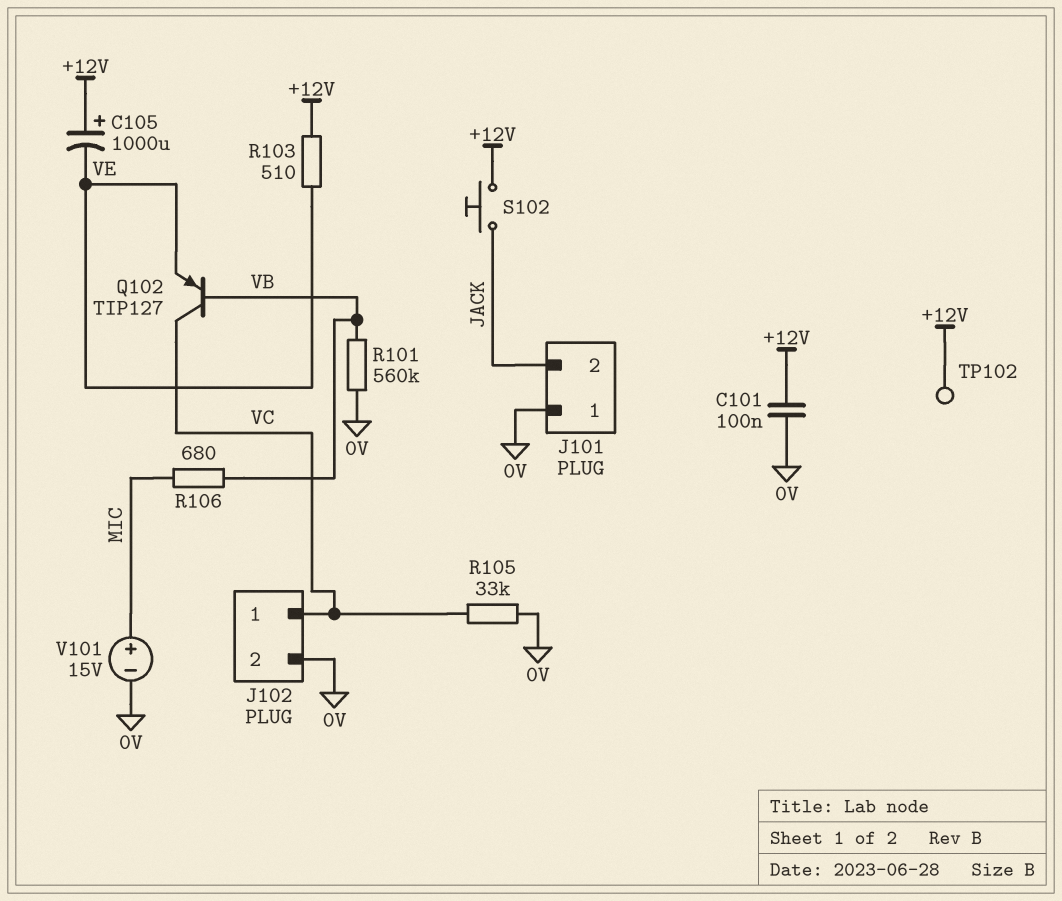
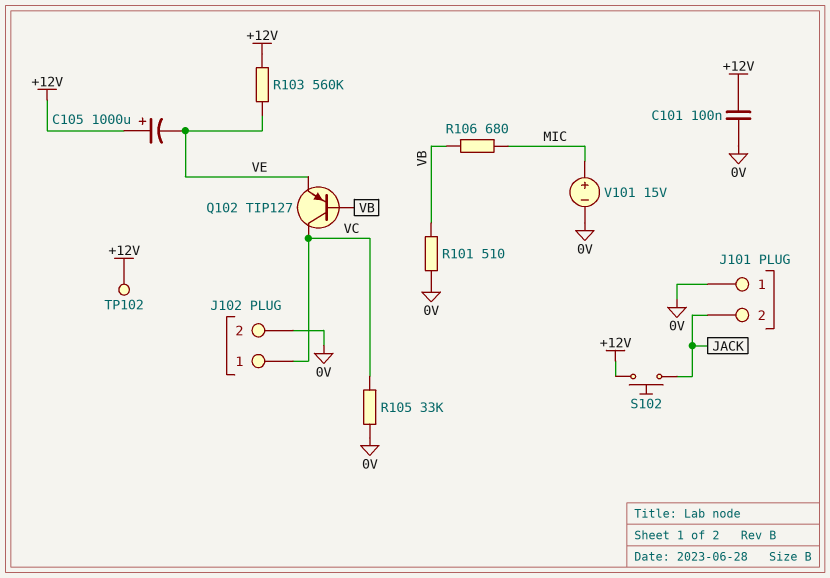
R101: 560k (0V, VB) -> 510 (0V, VB)
R103: 510 (+12V, VE) -> 560k (+12V, VE)

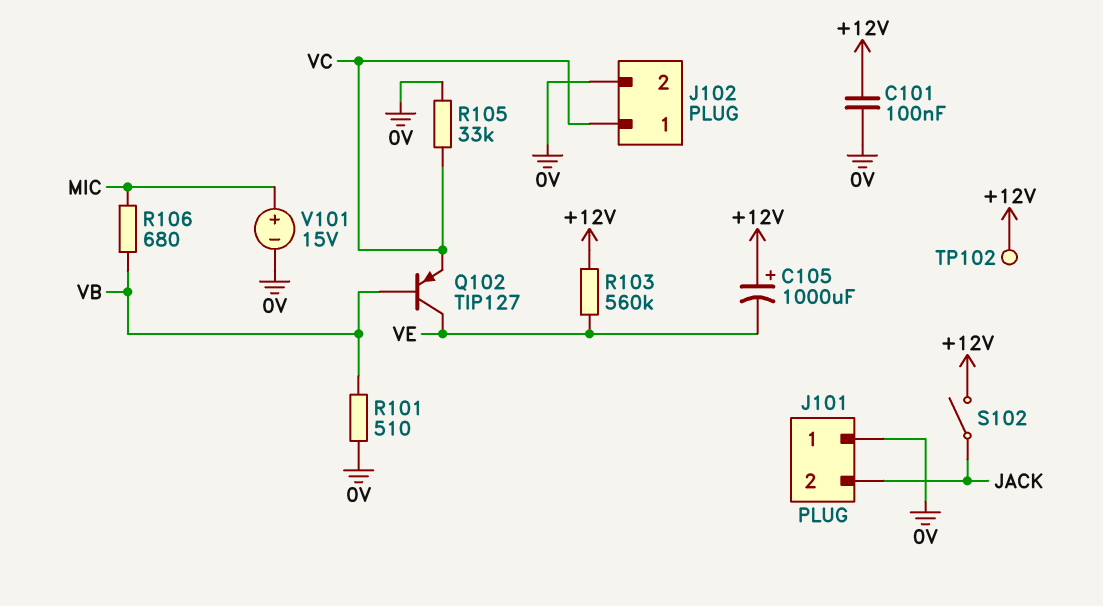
Q102: PNP TIP127 (B VB, C VC, E VE) -> PNP TIP127 (B VB, C VE, E VC)
S102: button (+12V, JACK) -> switch (+12V, JACK)

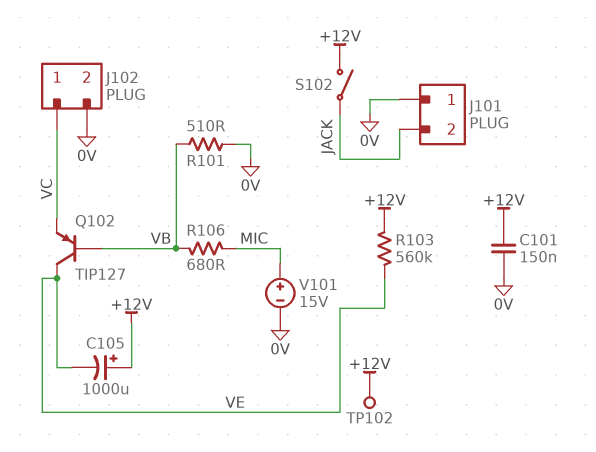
C101: 100nF (+12V, 0V) -> 150nF (+12V, 0V)
R105: 33k (0V, VC) -> none

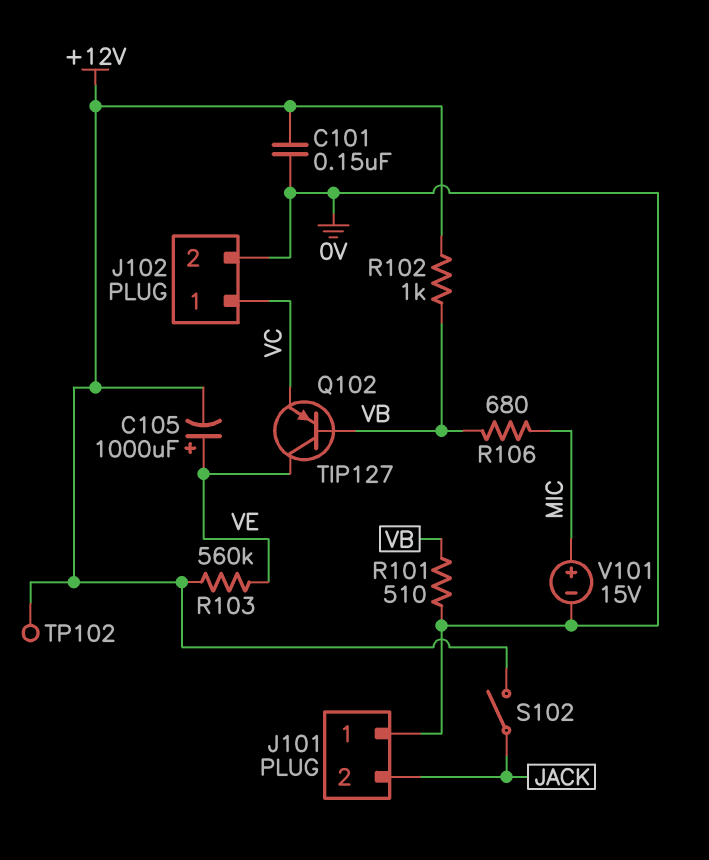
C105: 1000uF (plus +12V, minus VE) -> 1000uF (plus VE, minus +12V)
R102: none -> 1k (+12V, VB)

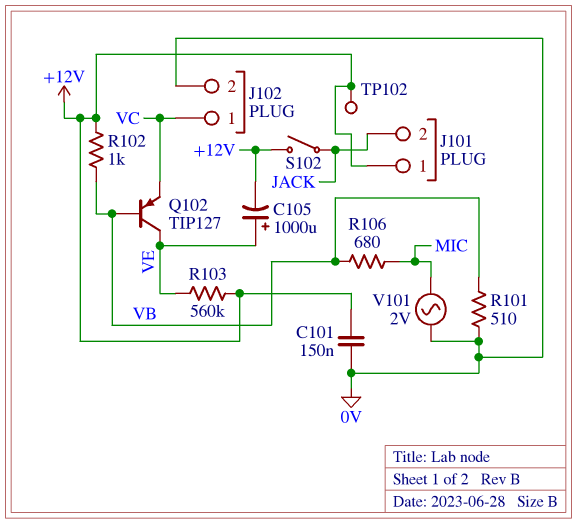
J101 pin 1: 0V -> +12V
V101: 15V (plus MIC, minus 0V) -> AC 2V (0V, MIC)

